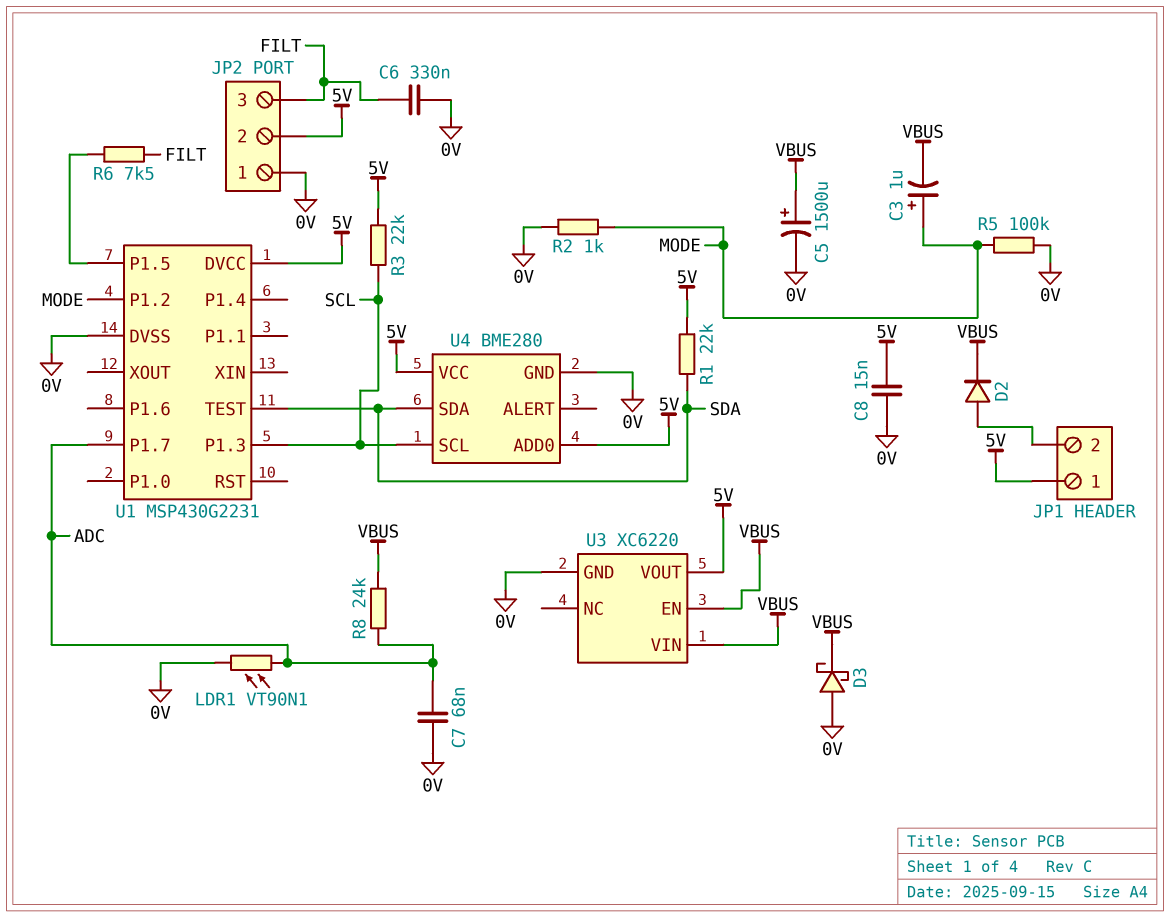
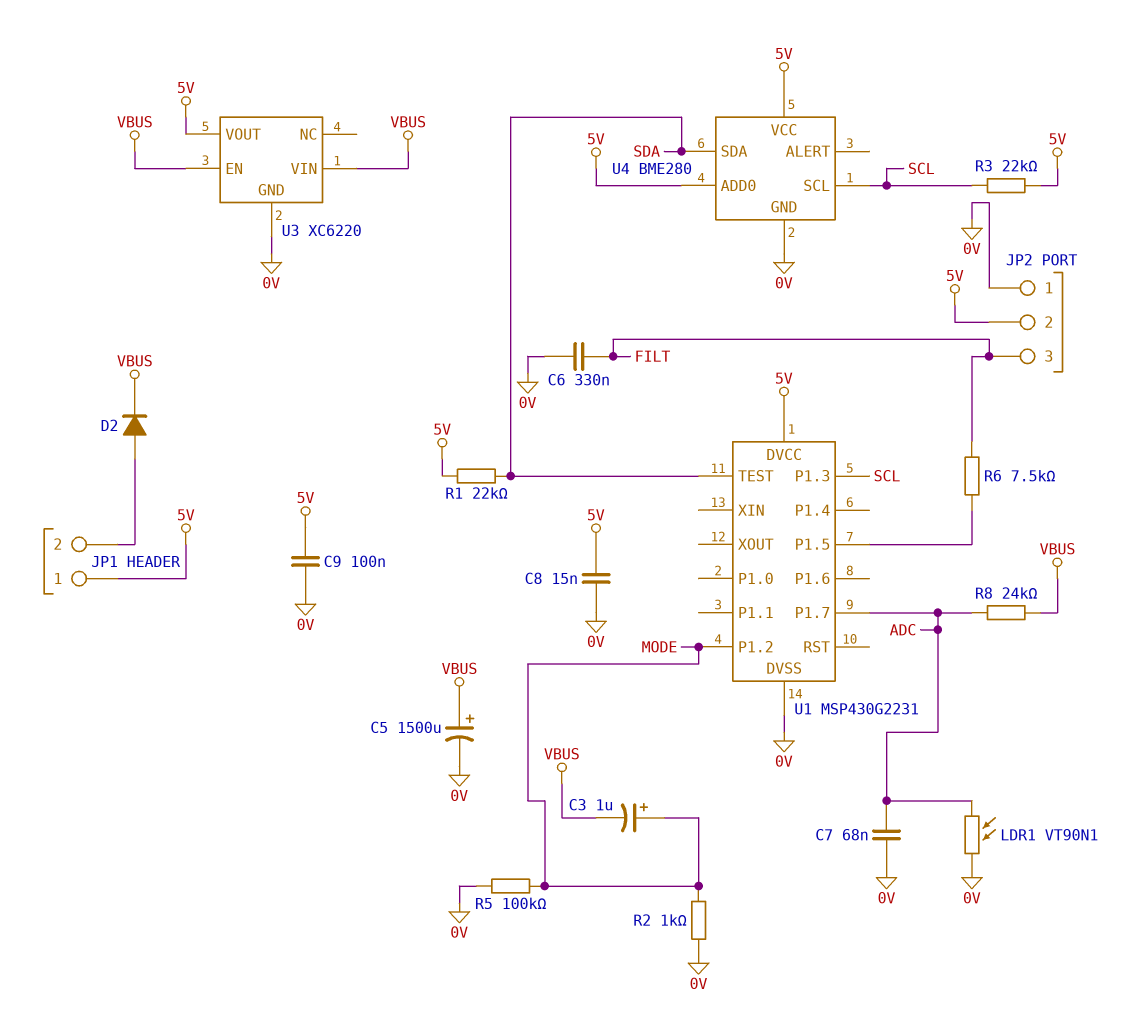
C9: none -> 100nF (0V, 5V)
D3: schottky (A 0V, K VBUS) -> none

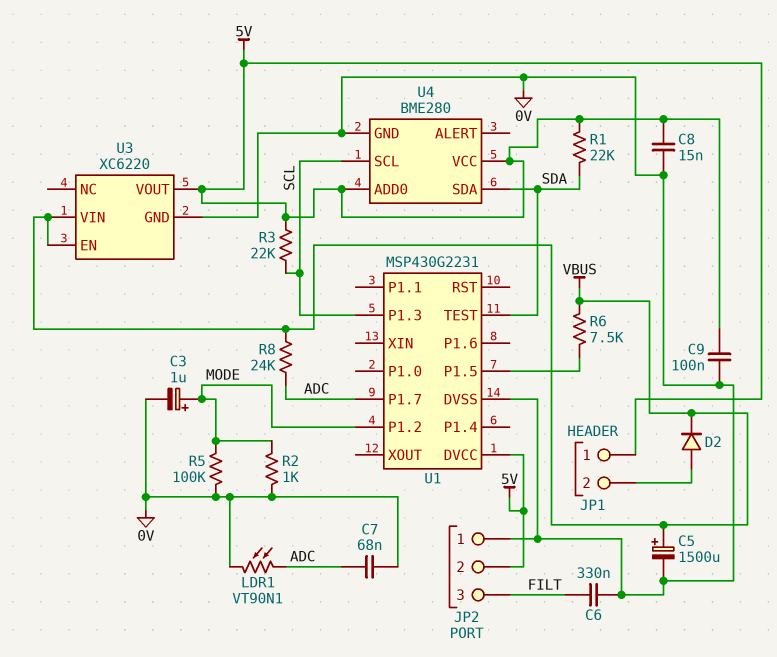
C3: 1uF (plus MODE, minus VBUS) -> 1uF (plus MODE, minus 0V)
R6: 7.5k (FILT, U1/P1.5) -> 7.5k (U1/P1.5, VBUS)

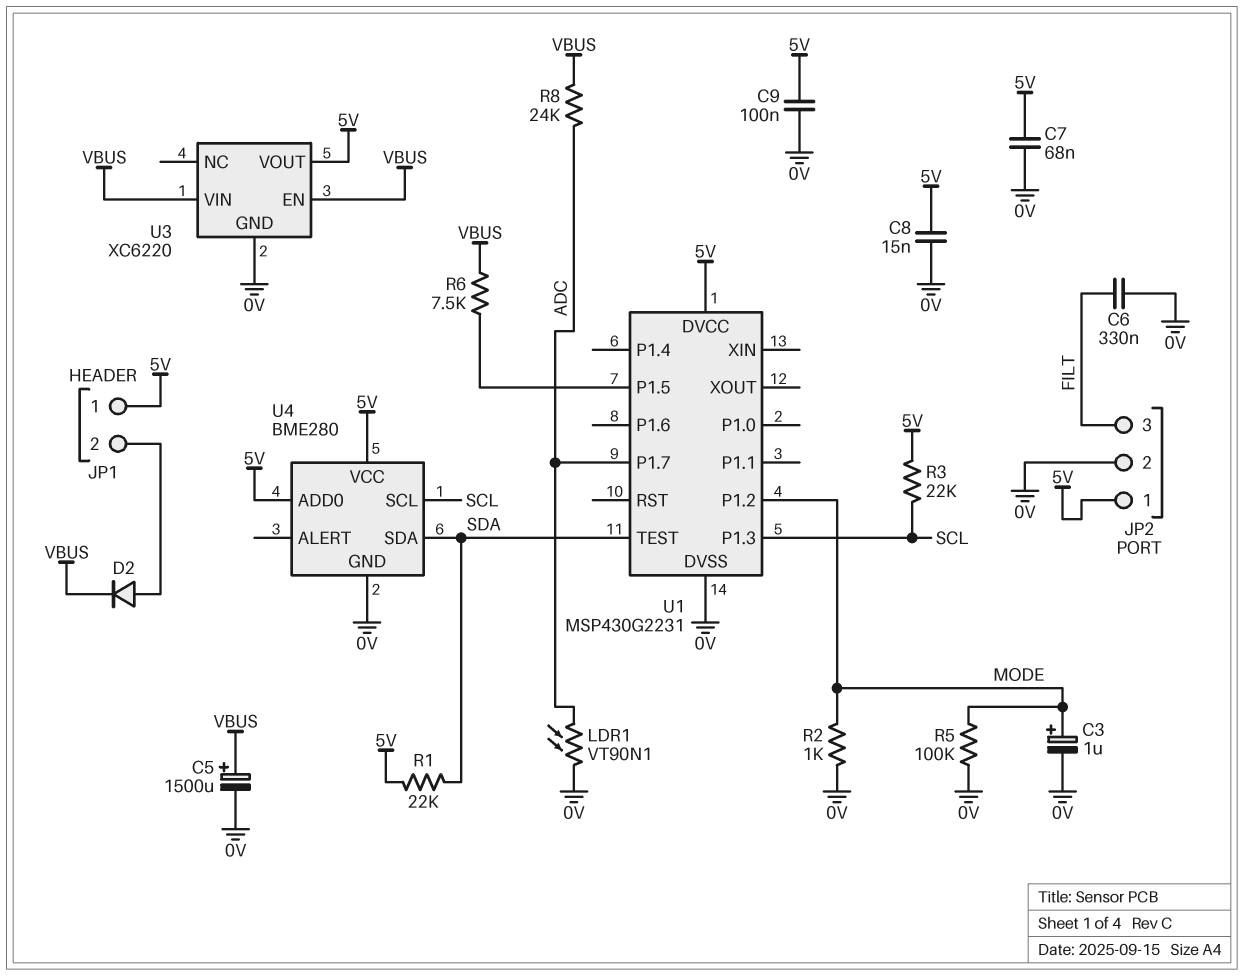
C7: 68nF (0V, ADC) -> 68nF (0V, 5V)
JP2 pin 1: 0V -> 5V
JP2 pin 2: 5V -> 0V

